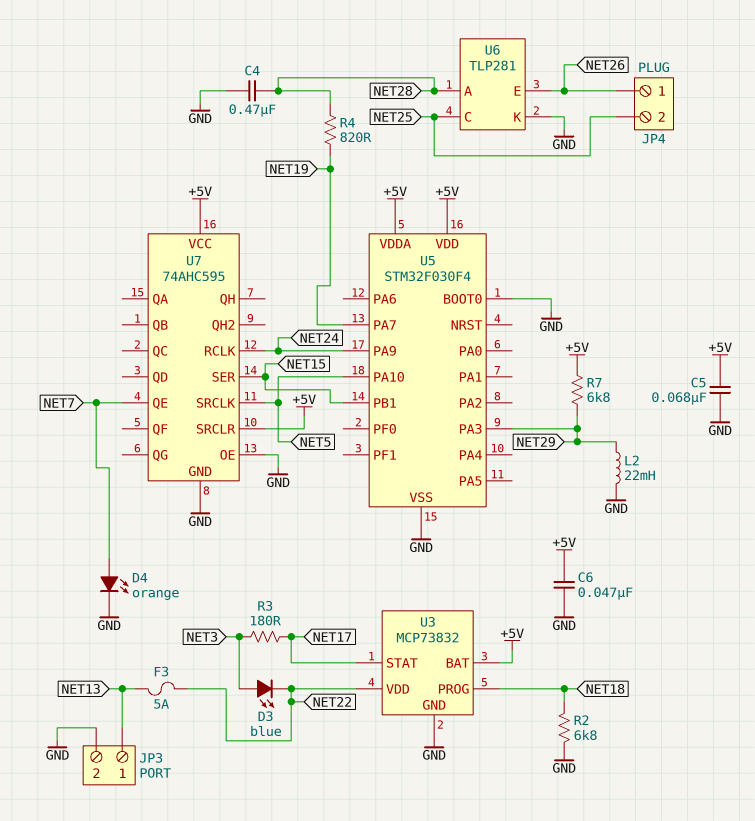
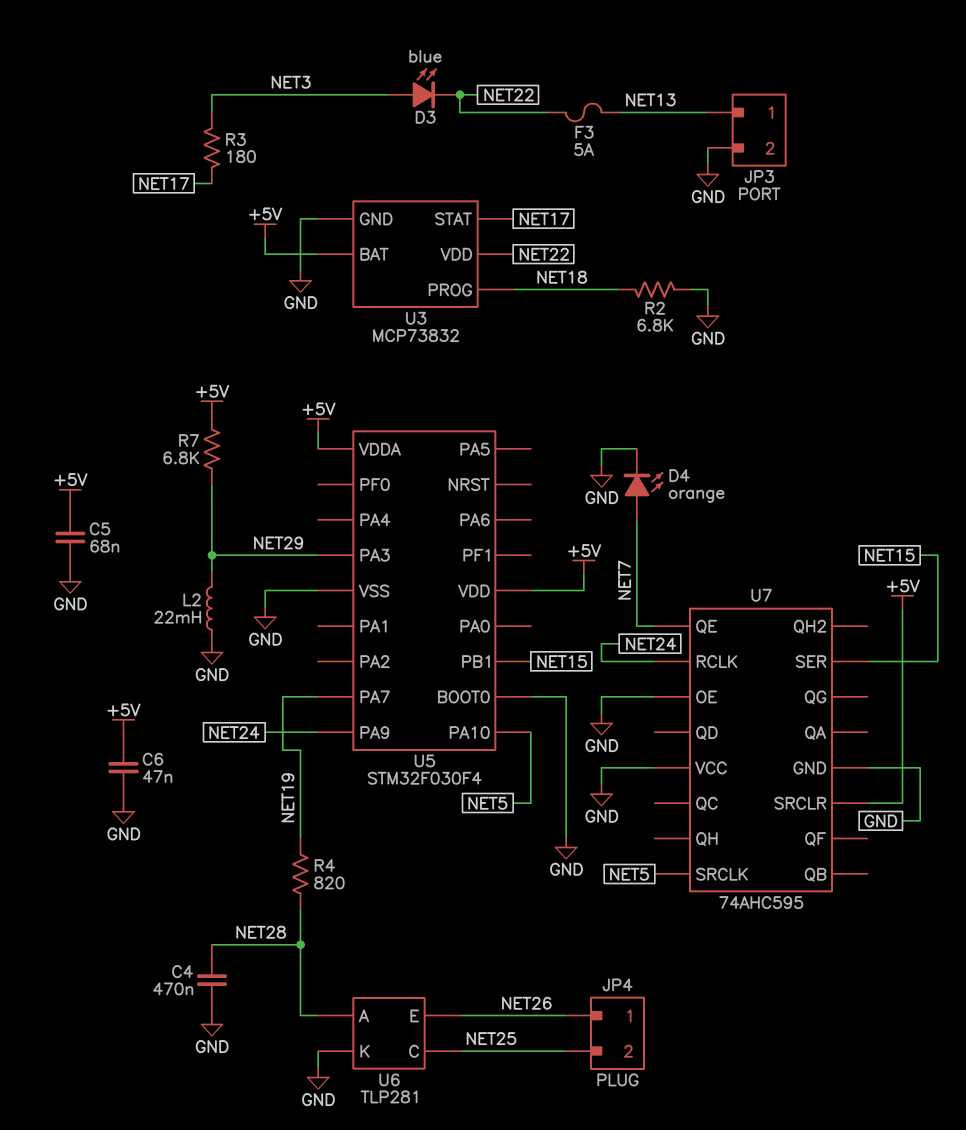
U7 pin VCC: +5V -> GND

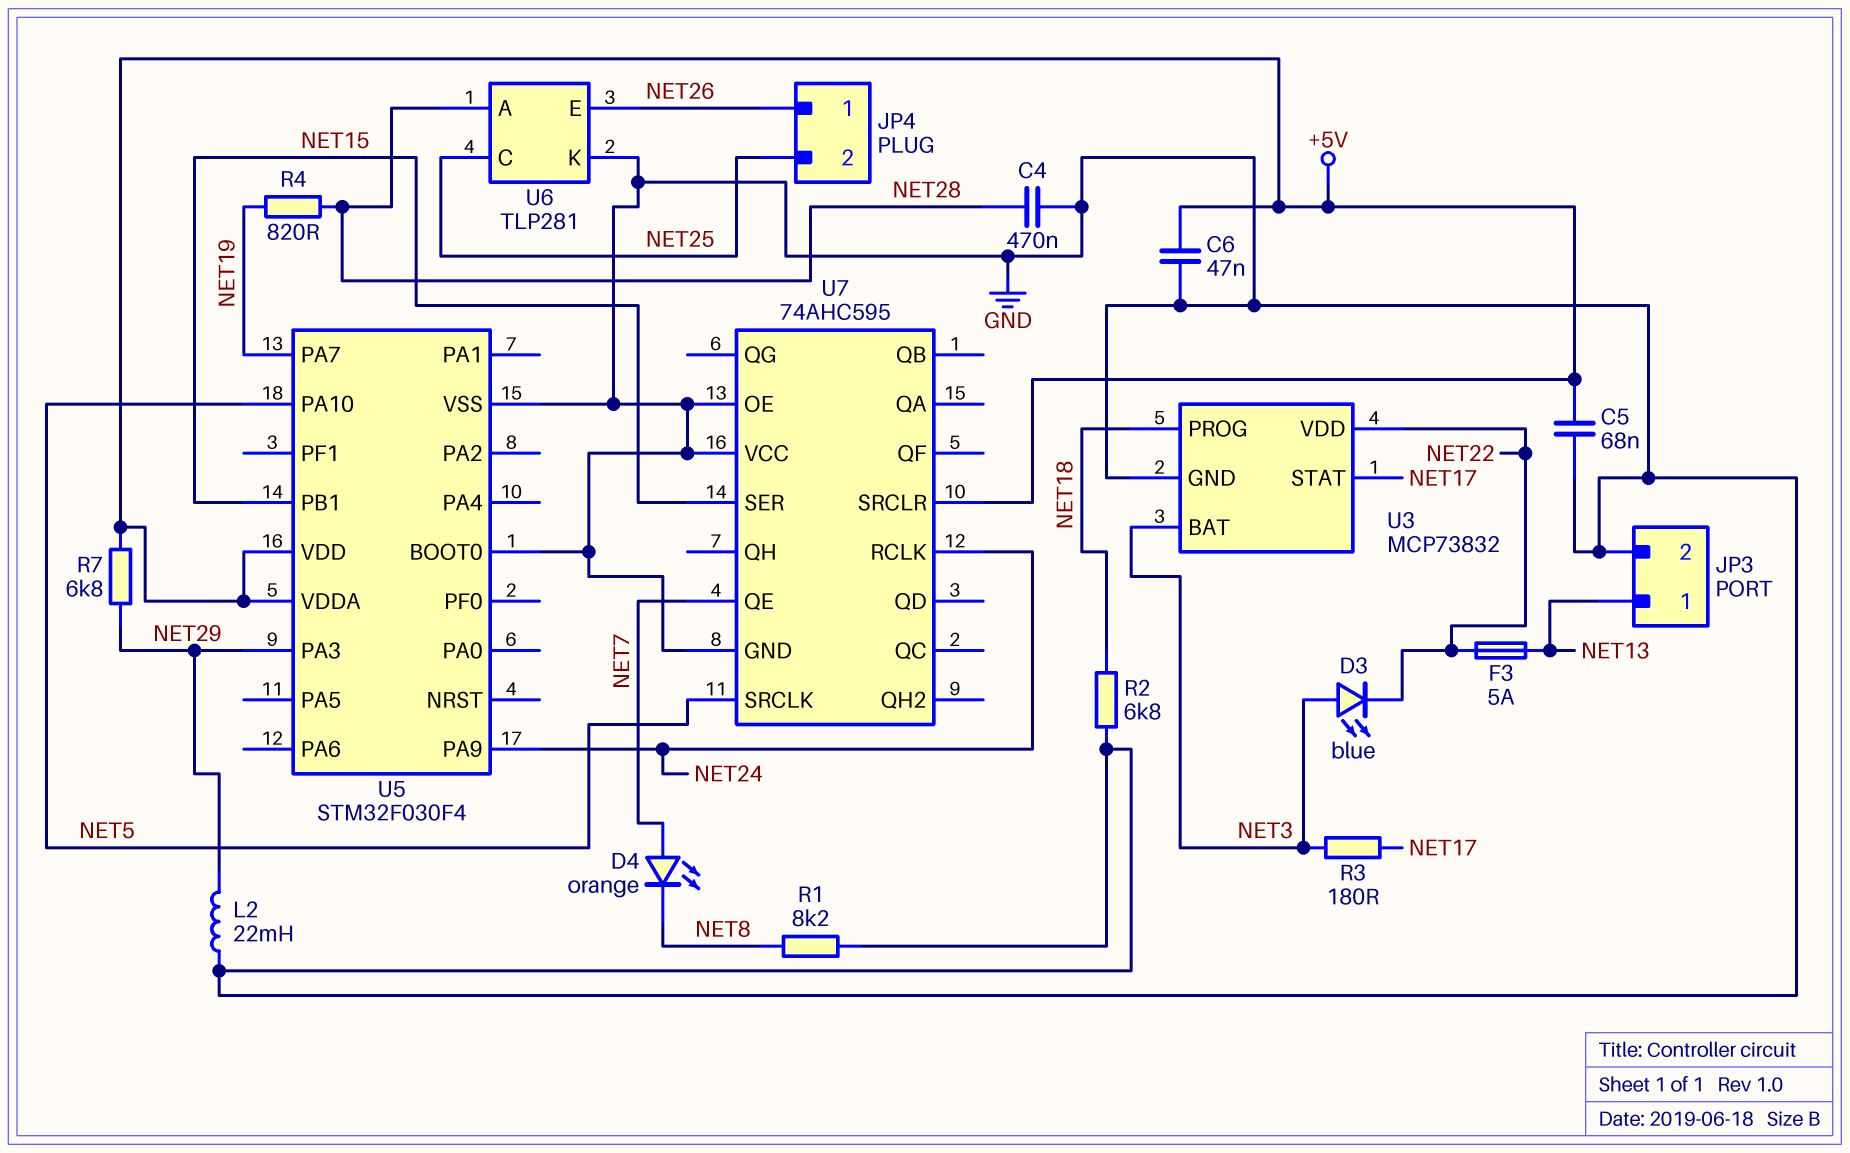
D4: LED orange (A NET7, K GND) -> LED orange (A NET7, K NET8)
R1: none -> 8.2k (GND, NET8)
U3 pin BAT: +5V -> NET3

